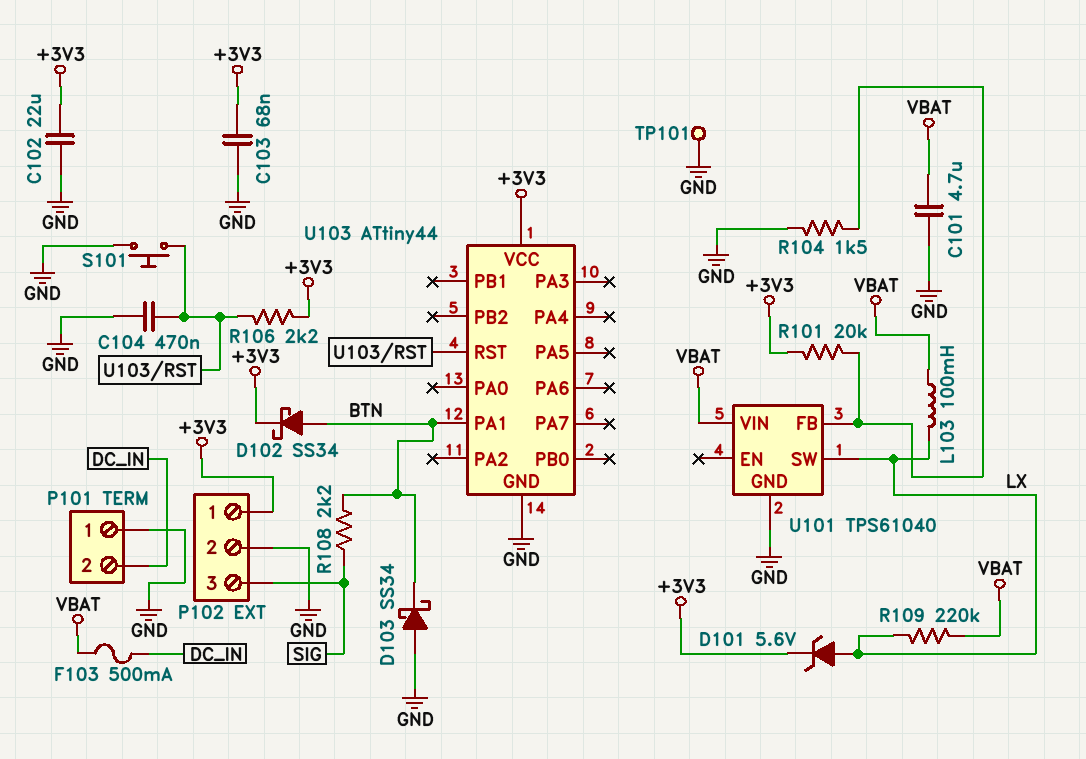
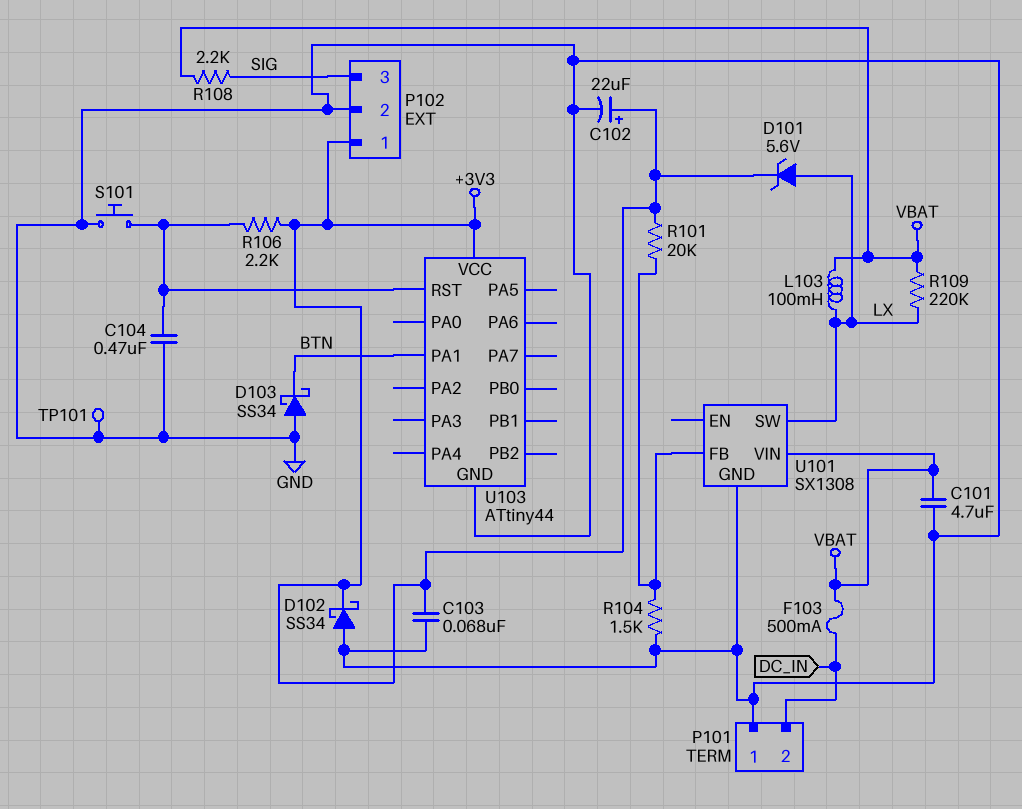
C102: 22uF (+3V3, GND) -> 22uF (plus +3V3, minus GND)
D102: schottky SS34 (A BTN, K +3V3) -> schottky SS34 (A GND, K +3V3)
R108: 2.2k (BTN, SIG) -> 2.2k (SIG, VBAT)
U101: TPS61040 -> SX1308

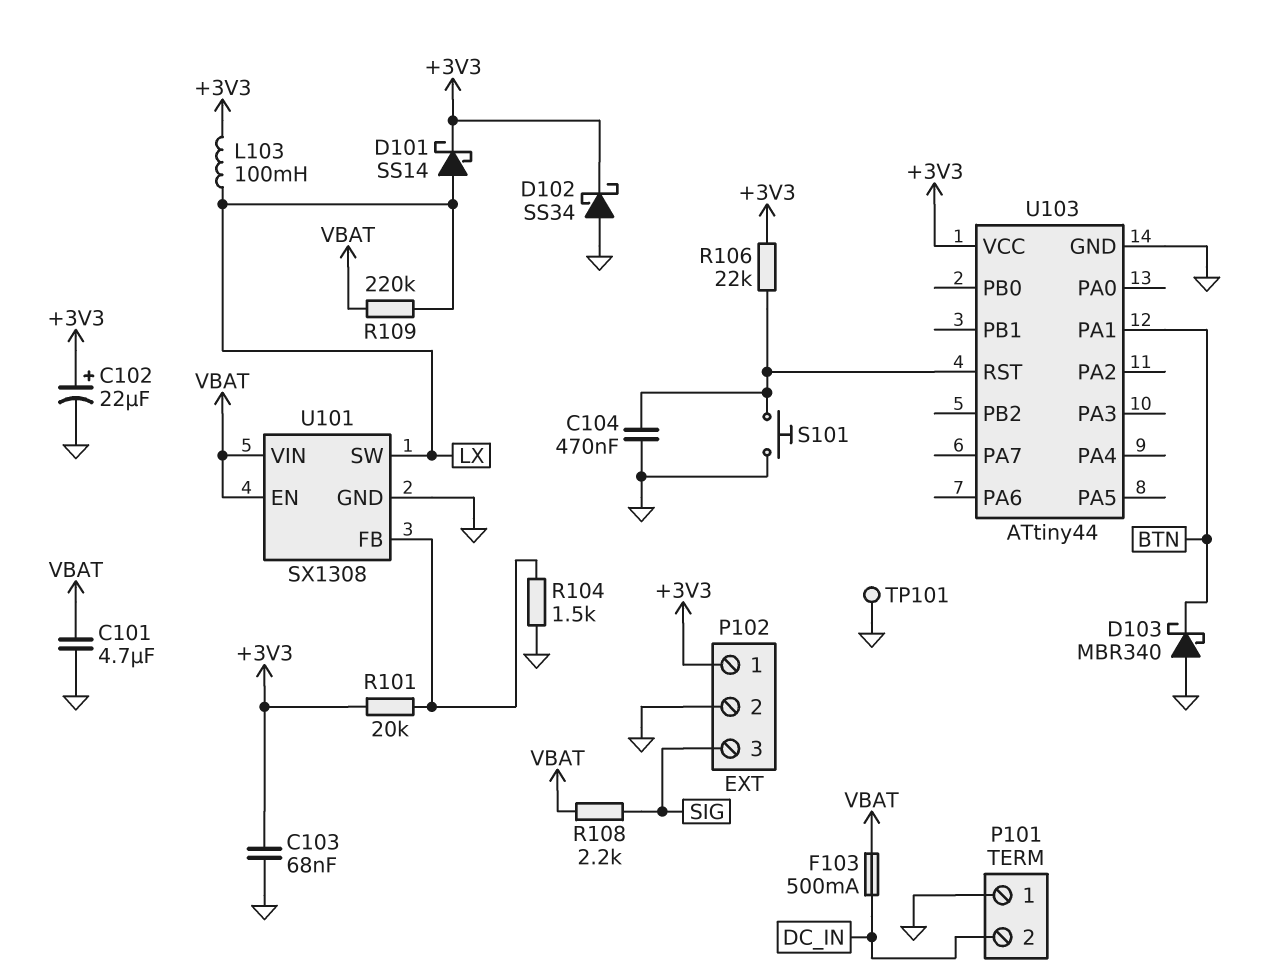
D101: zener 5.6V (A LX, K +3V3) -> schottky SS14 (A LX, K +3V3)
D103: schottky SS34 (A GND, K BTN) -> schottky MBR340 (A GND, K BTN)
L103: 100mH (LX, VBAT) -> 100mH (+3V3, LX)
R106: 2.2k (+3V3, U103/RST) -> 22k (+3V3, U103/RST)
U101 pin EN: none -> VBAT

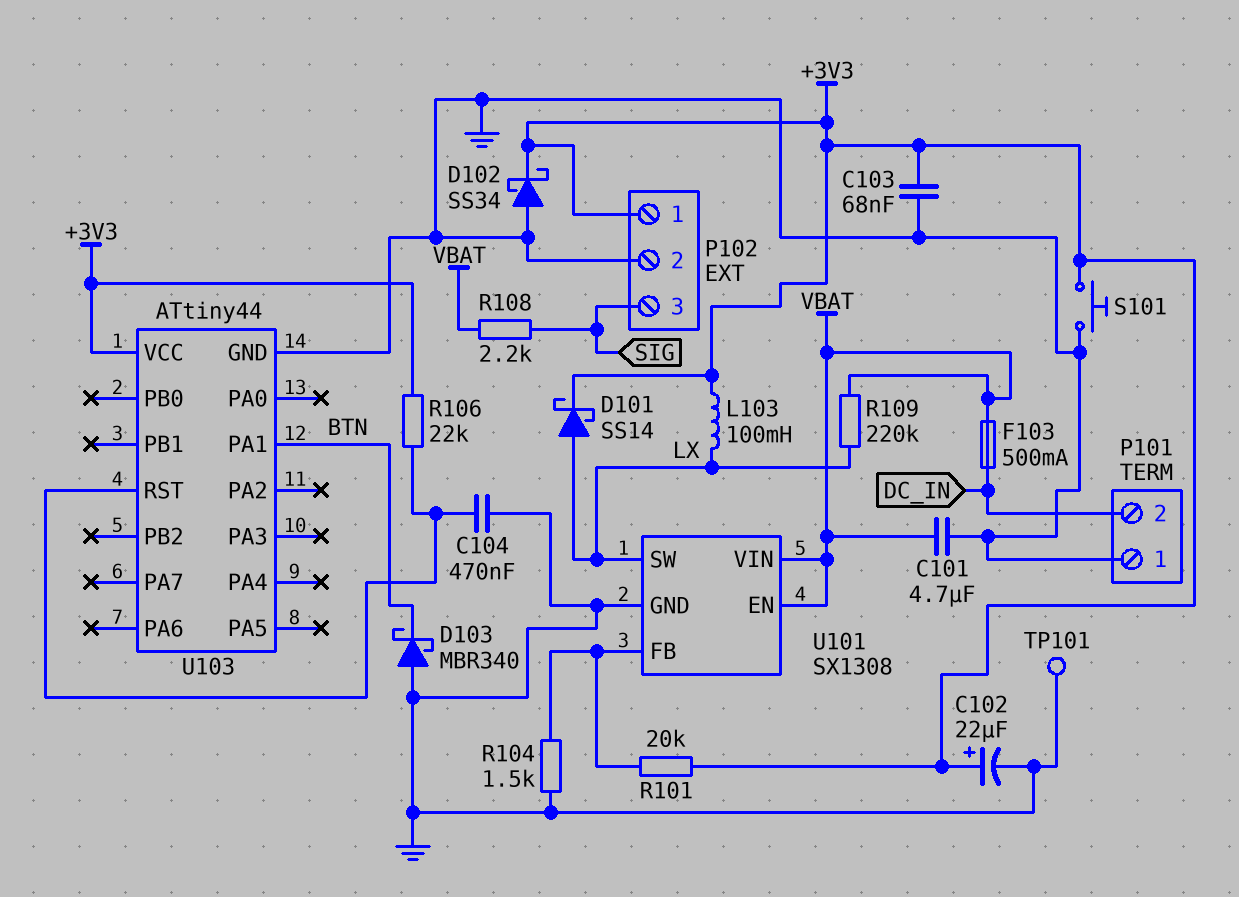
S101: button (GND, U103/RST) -> button (+3V3, GND)

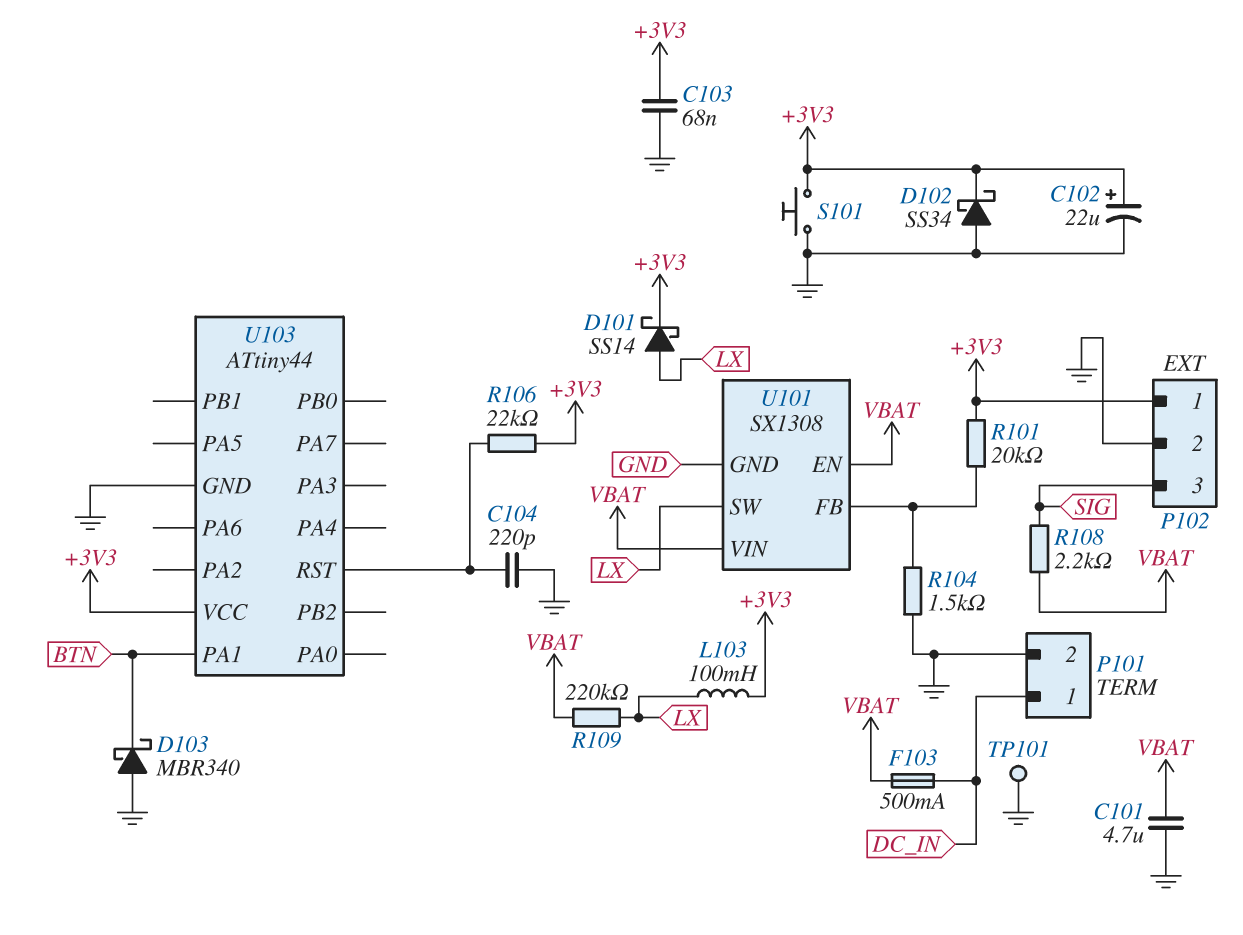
C104: 470nF (GND, U103/RST) -> 220pF (GND, U103/RST)
P101 pin 1: GND -> DC_IN
P101 pin 2: DC_IN -> GND

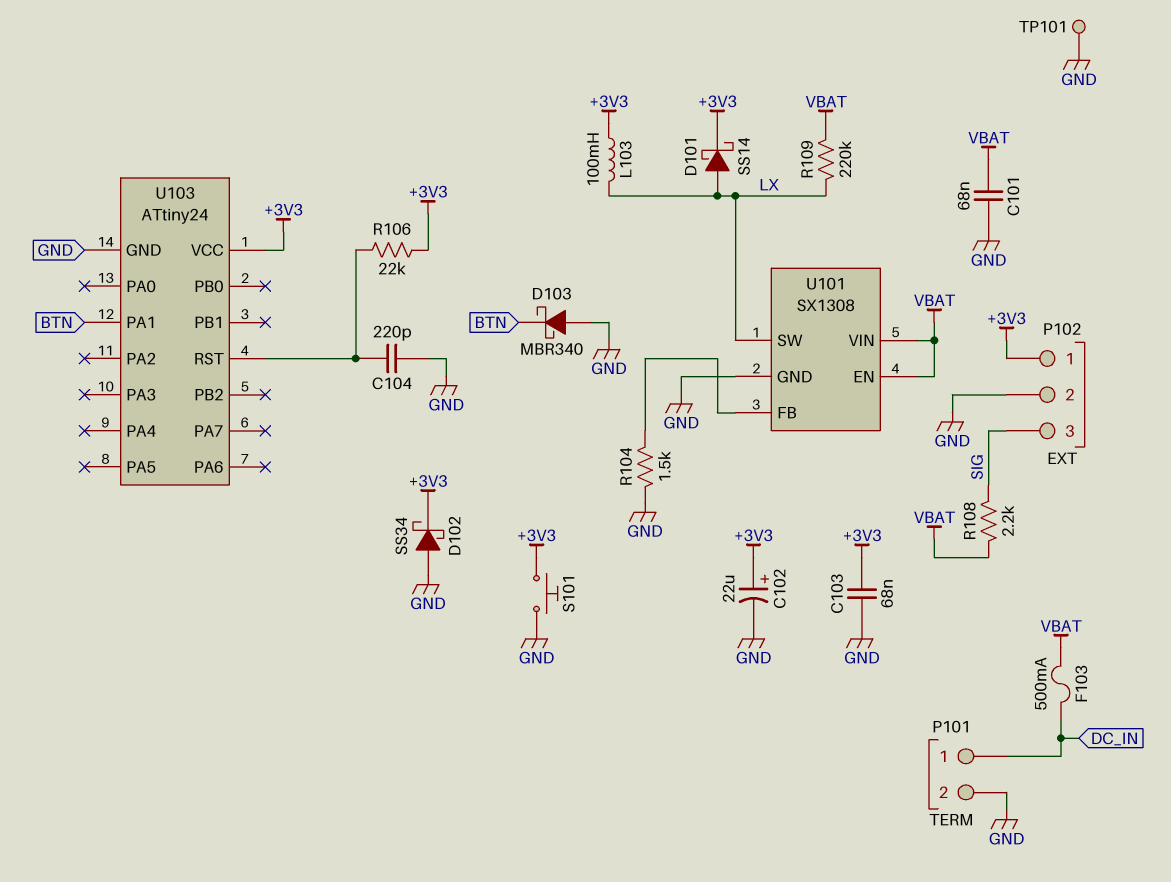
C101: 4.7uF (GND, VBAT) -> 68nF (GND, VBAT)
R101: 20k (+3V3, U101/FB) -> none
U103: ATtiny44 -> ATtiny24

